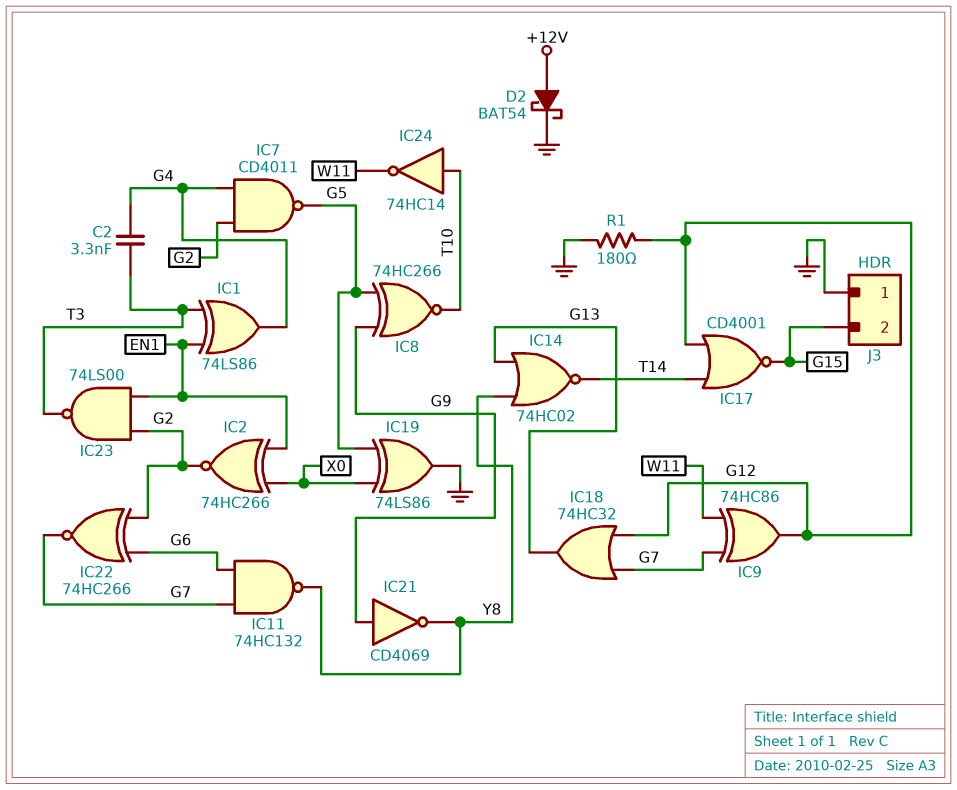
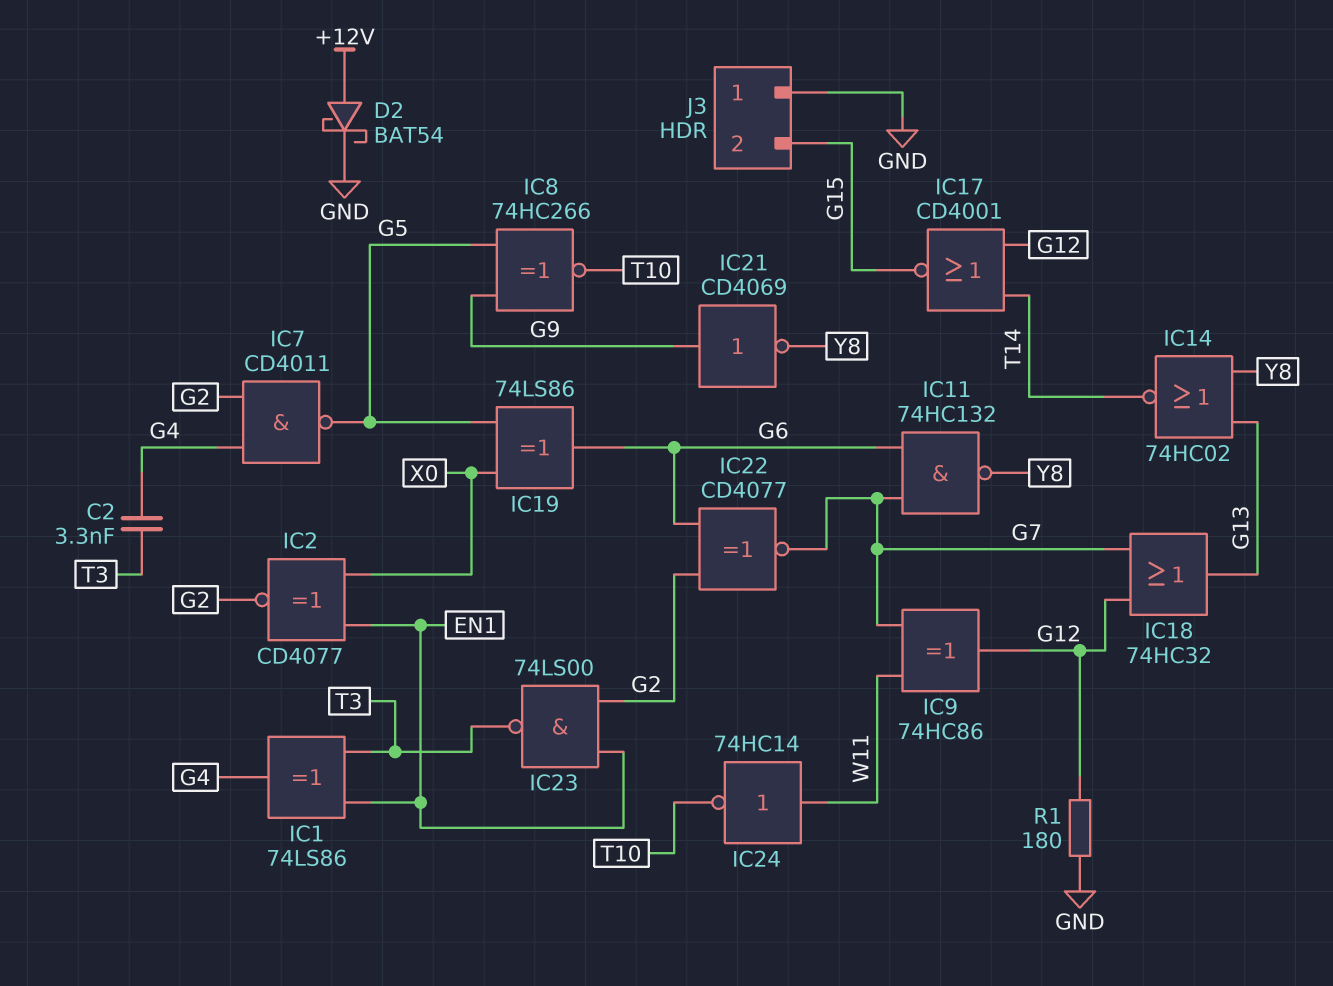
IC2: XNOR 74HC266 (in EN1, in X0, out G2) -> XNOR CD4077 (in EN1, in X0, out G2)
IC19: XOR 74LS86 (in G5, in X0, out GND) -> XOR 74LS86 (in G5, in X0, out G6)
IC22: XNOR 74HC266 (in G2, in G6, out G7) -> XNOR CD4077 (in G2, in G6, out G7)
IC24: NOT 74HC14 (in T10, out W11) -> NOT 74HC14 (in W11, out T10)

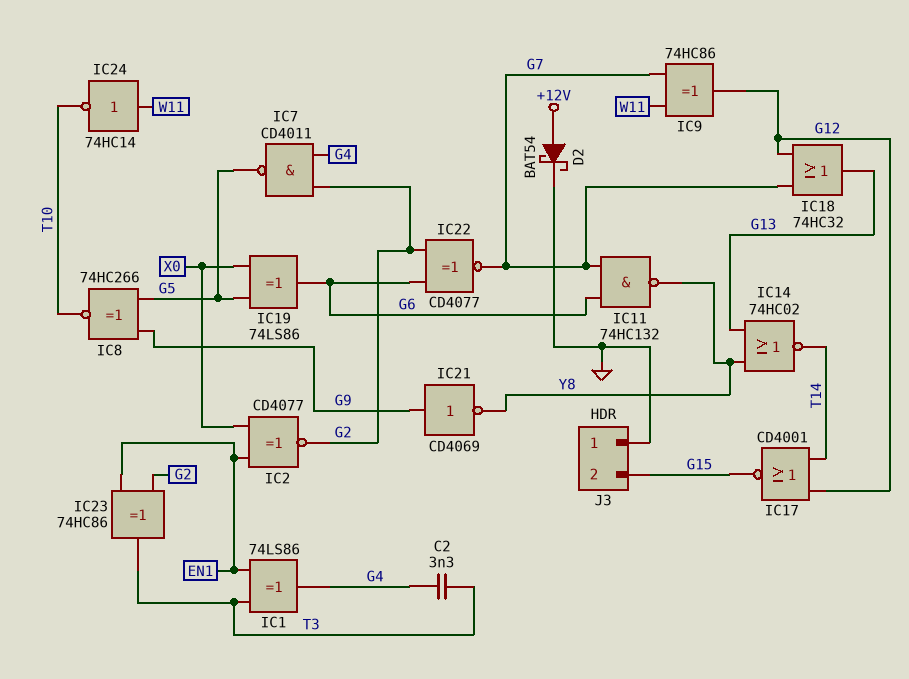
IC23: NAND 74LS00 (in EN1, in G2, out T3) -> XOR 74HC86 (in EN1, in G2, out T3)
R1: 180 (G12, GND) -> none

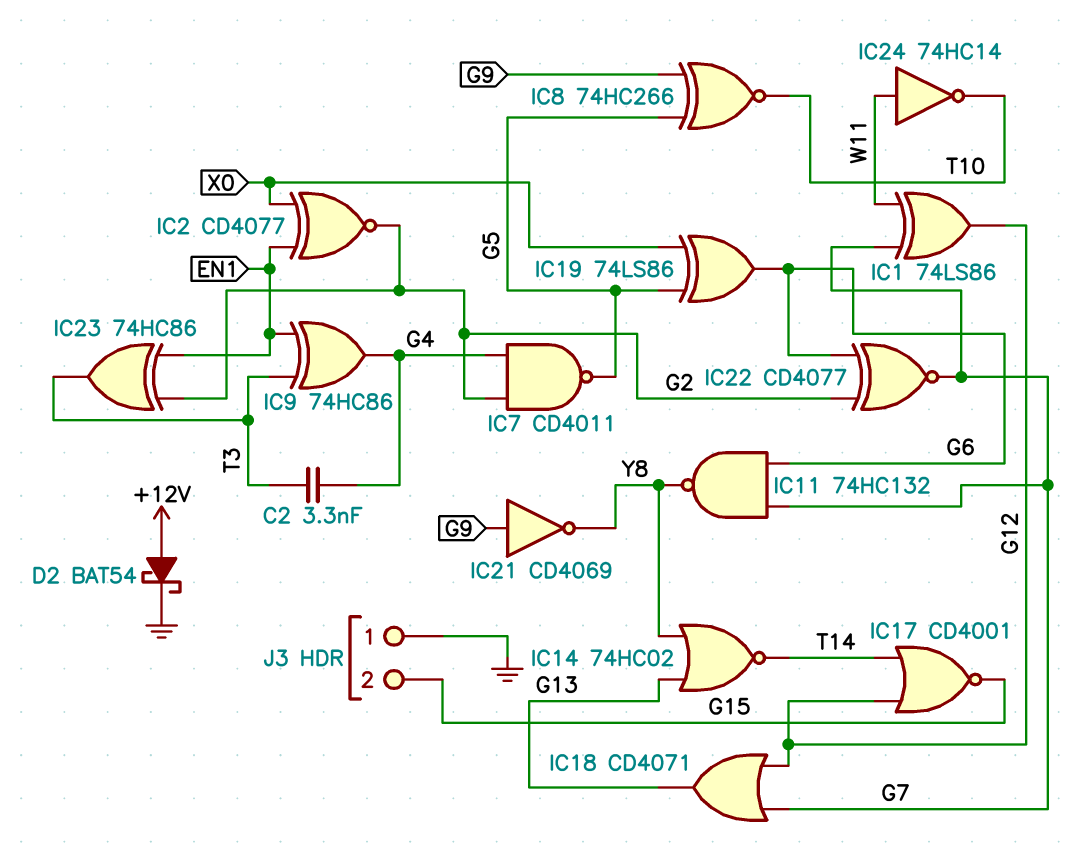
IC1: XOR 74LS86 (in EN1, in T3, out G4) -> XOR 74LS86 (in G7, in W11, out G12)
IC9: XOR 74HC86 (in G7, in W11, out G12) -> XOR 74HC86 (in EN1, in T3, out G4)
IC18: OR 74HC32 (in G7, in G12, out G13) -> OR CD4071 (in G7, in G12, out G13)

